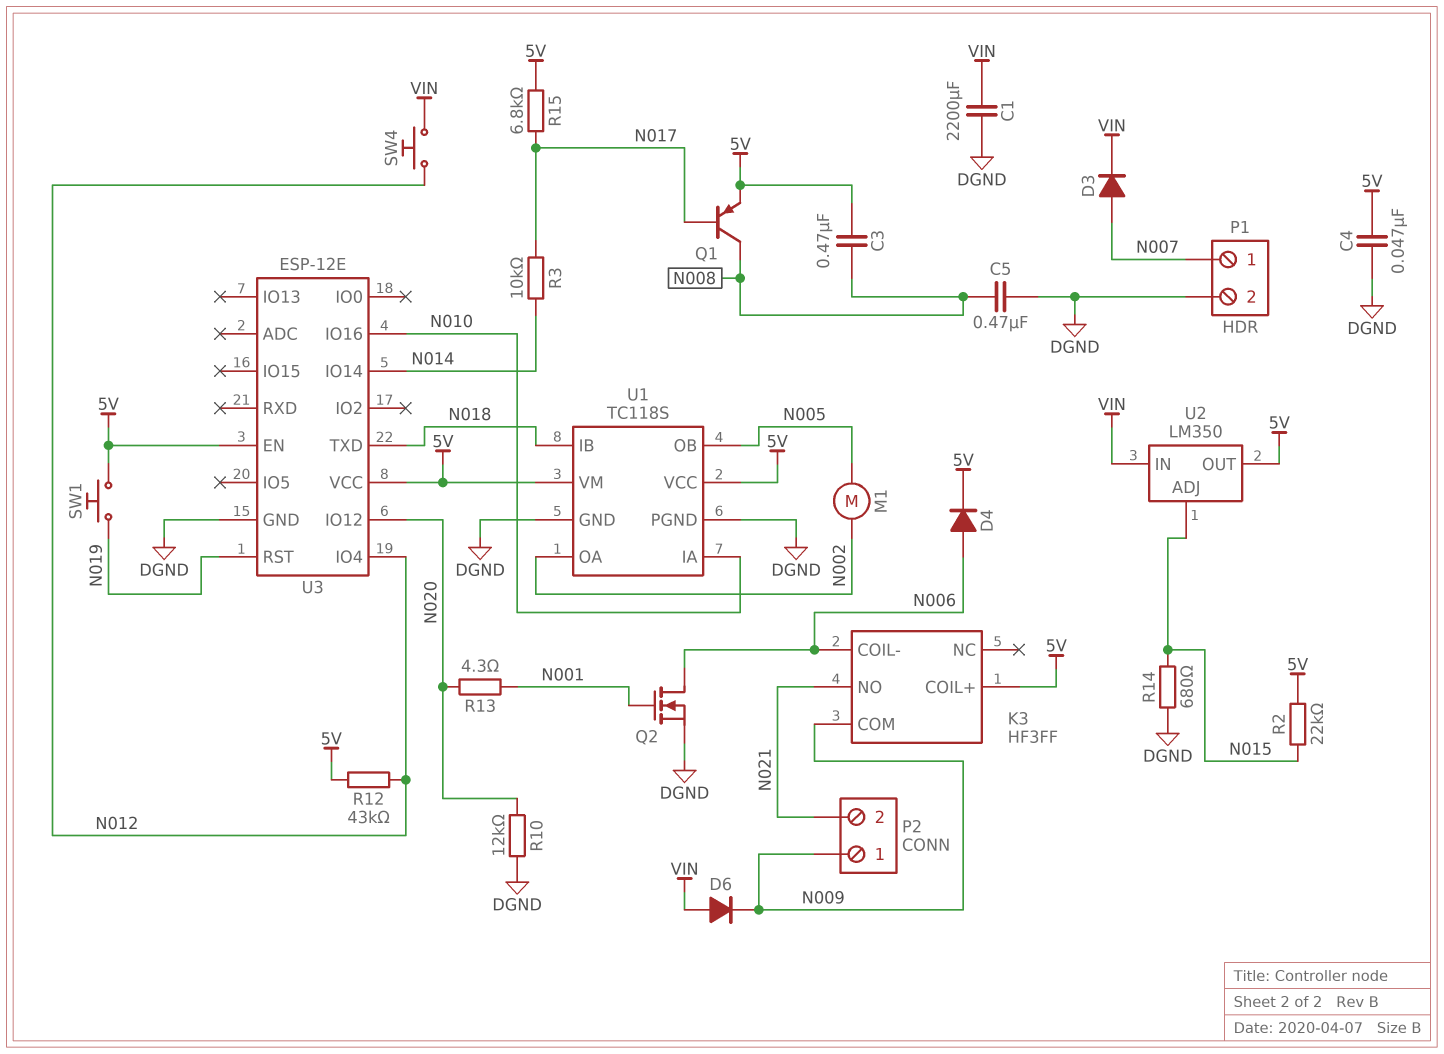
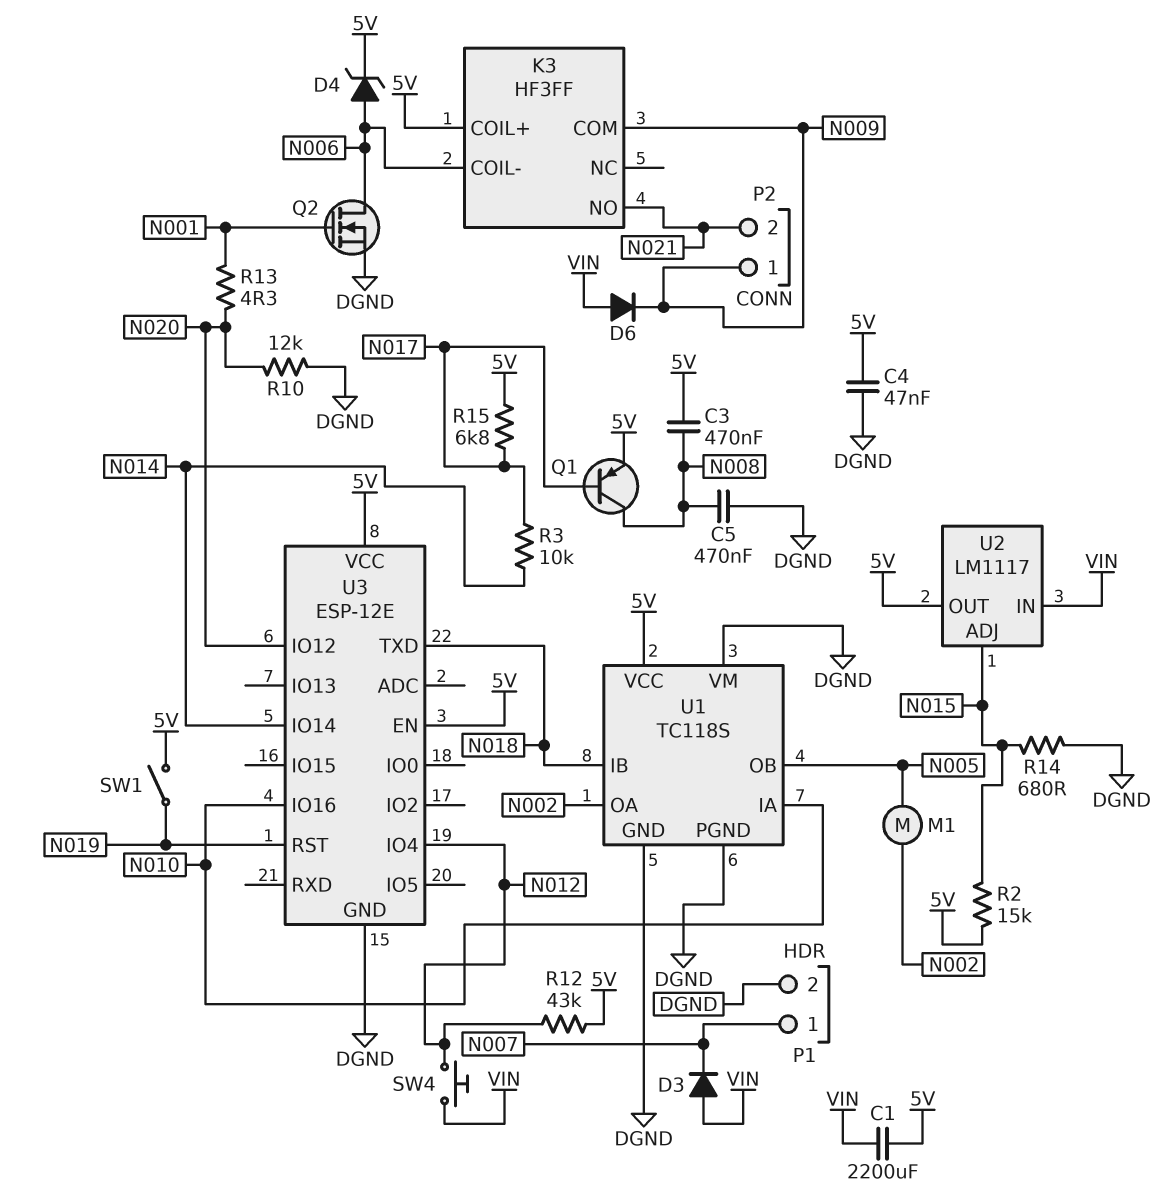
C1: 2200uF (DGND, VIN) -> 2200uF (5V, VIN)
D3: diode (A N007, K VIN) -> diode (A VIN, K N007)
D4: diode (A N006, K 5V) -> zener (A N006, K 5V)
R2: 22k (5V, N015) -> 15k (5V, N015)
SW1: button (5V, N019) -> switch (5V, N019)
U1 pin VM: 5V -> DGND
U2: LM350 -> LM1117

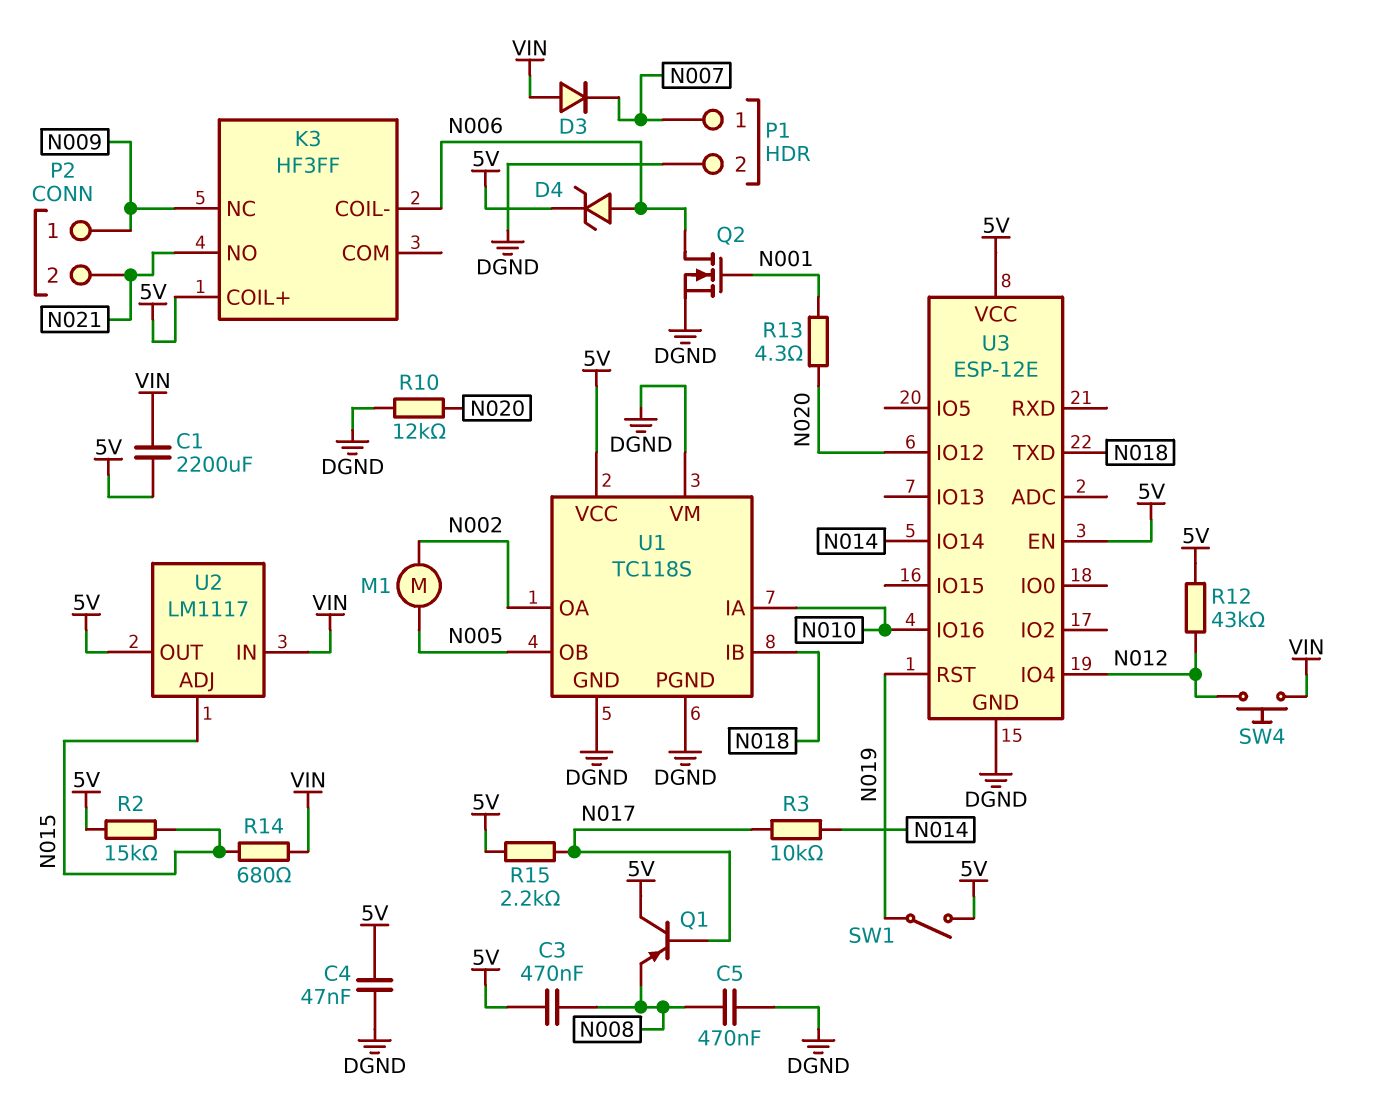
D6: diode (A VIN, K N009) -> none
K3 pin COM: N009 -> none
K3 pin NC: none -> N009
Q1: PNP (B N017, C N008, E 5V) -> PNP (B N017, C 5V, E N008)
R14: 680 (DGND, N015) -> 680 (N015, VIN)
R15: 6.8k (5V, N017) -> 2.2k (5V, N017)

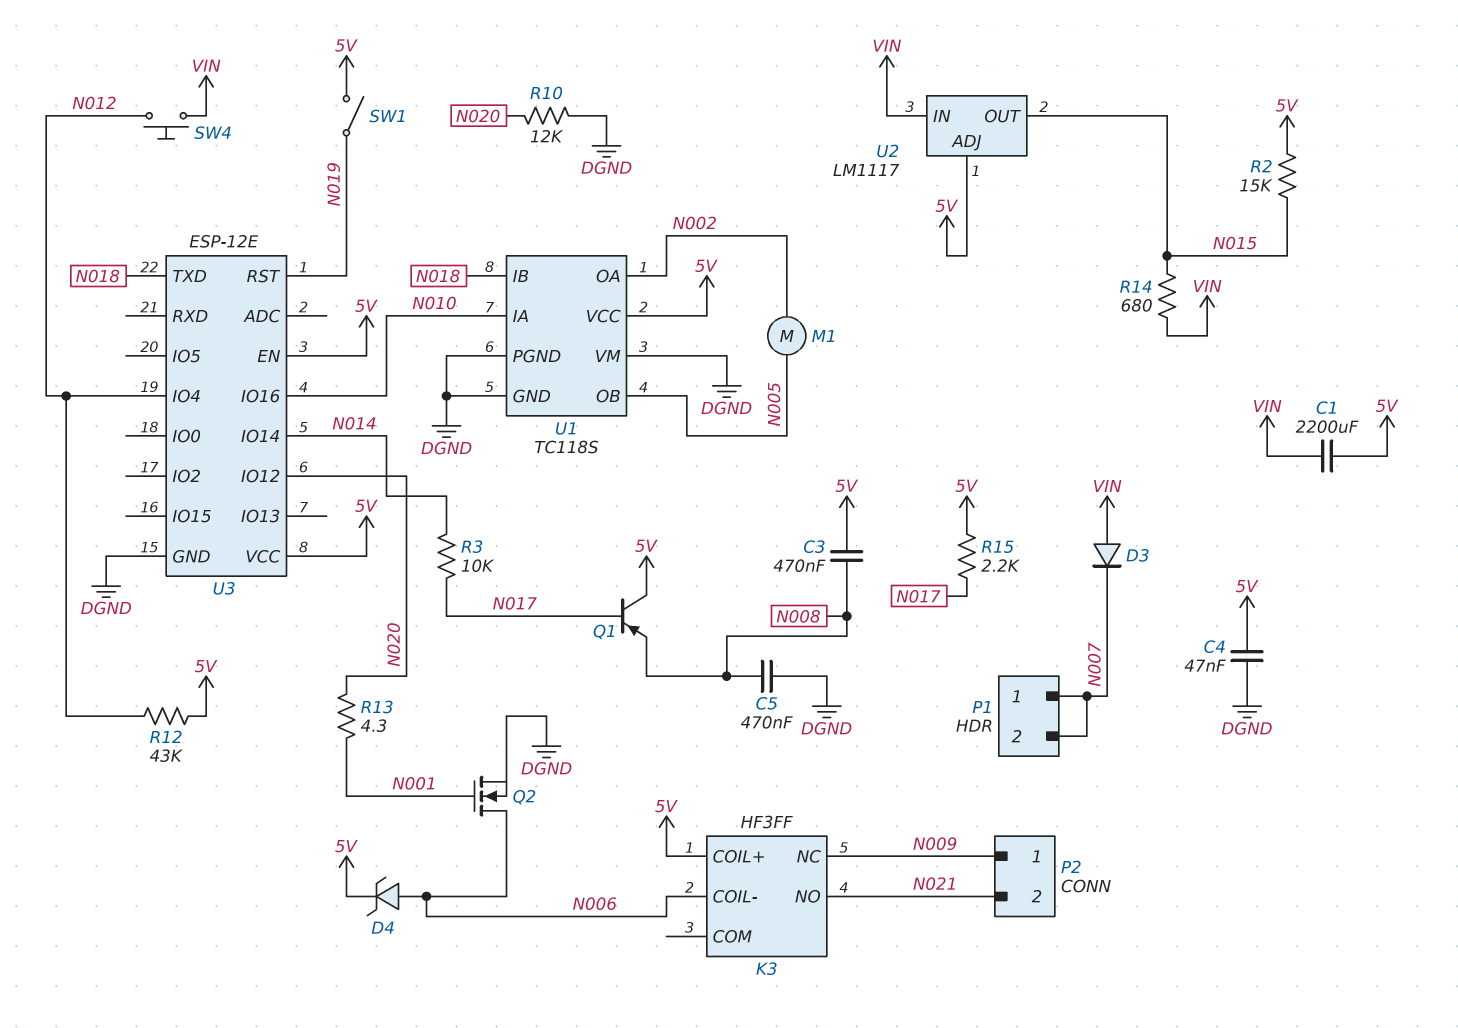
P1 pin 2: DGND -> N007
U2 pin ADJ: N015 -> 5V
U2 pin OUT: 5V -> N015

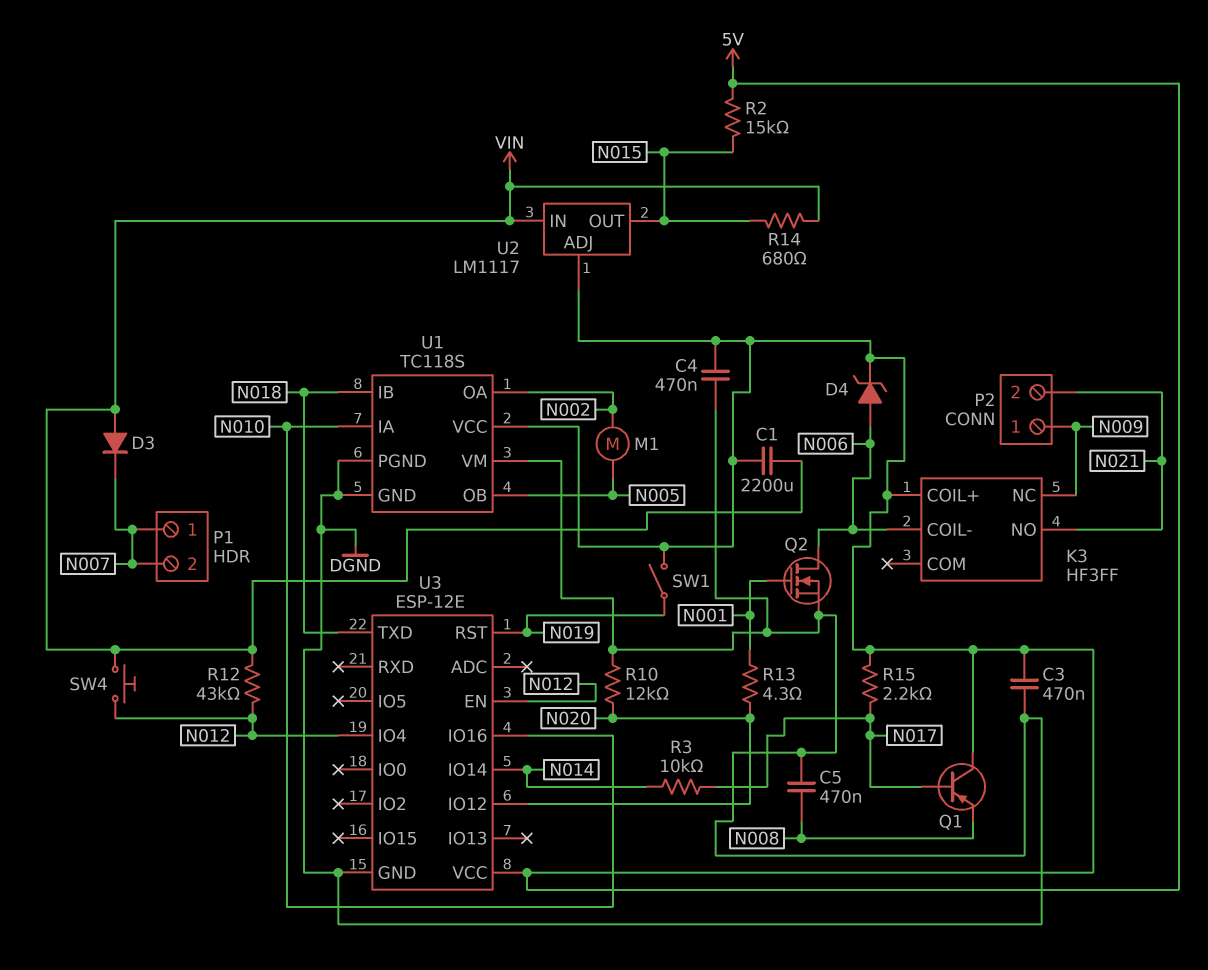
C3: 470nF (5V, N008) -> 470nF (5V, DGND)
C4: 47nF (5V, DGND) -> 470nF (5V, DGND)
R12: 43k (5V, N012) -> 43k (N012, VIN)
U3 pin EN: 5V -> N012

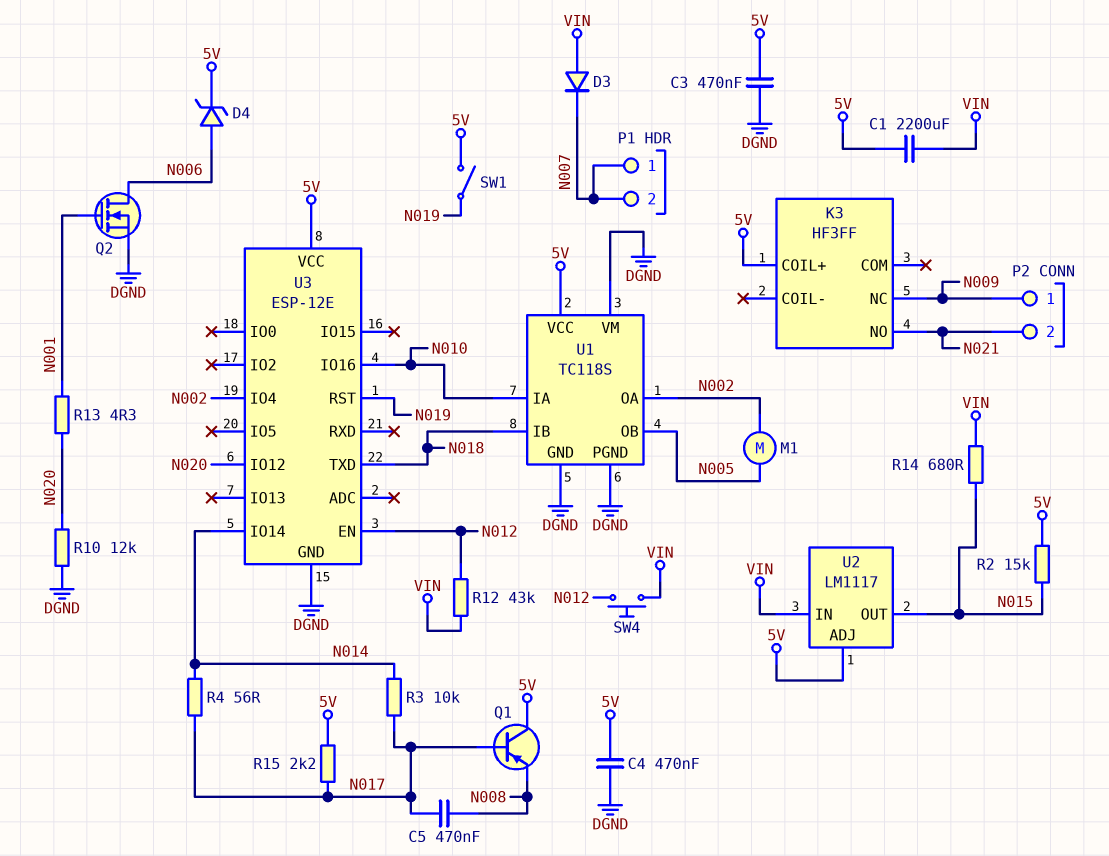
C5: 470nF (DGND, N008) -> 470nF (N008, N017)
K3 pin COIL-: N006 -> none
R4: none -> 56 (N014, N017)
U3 pin IO4: N012 -> N002

